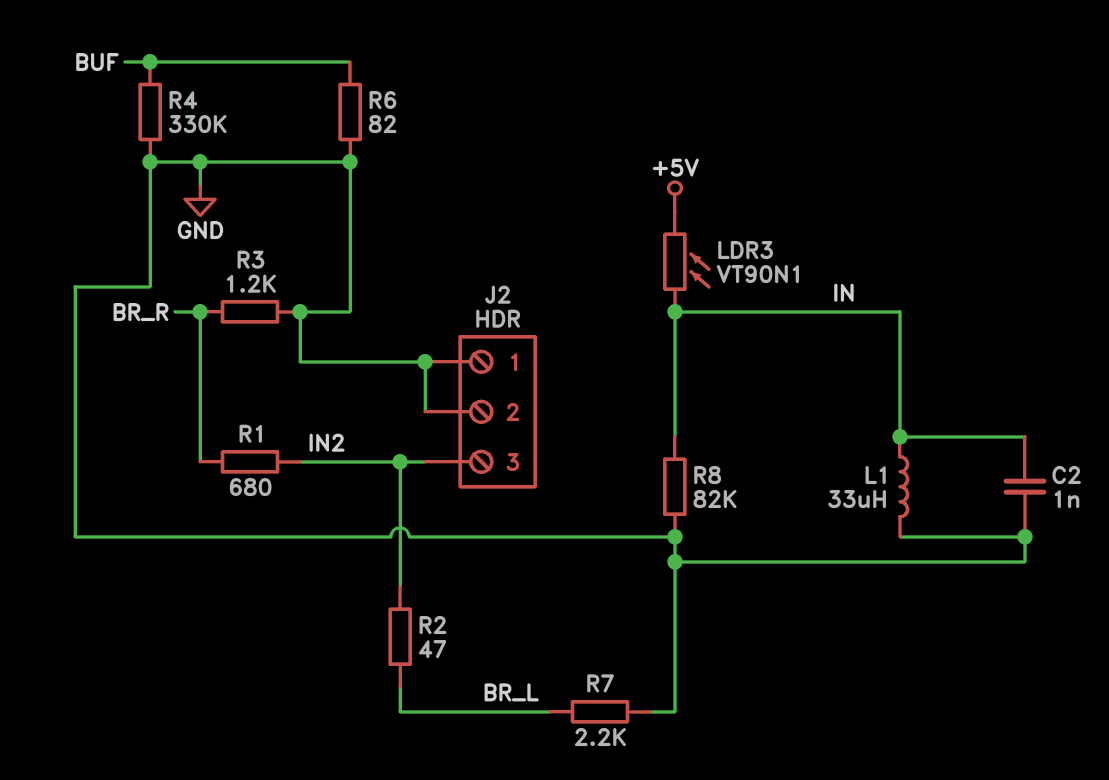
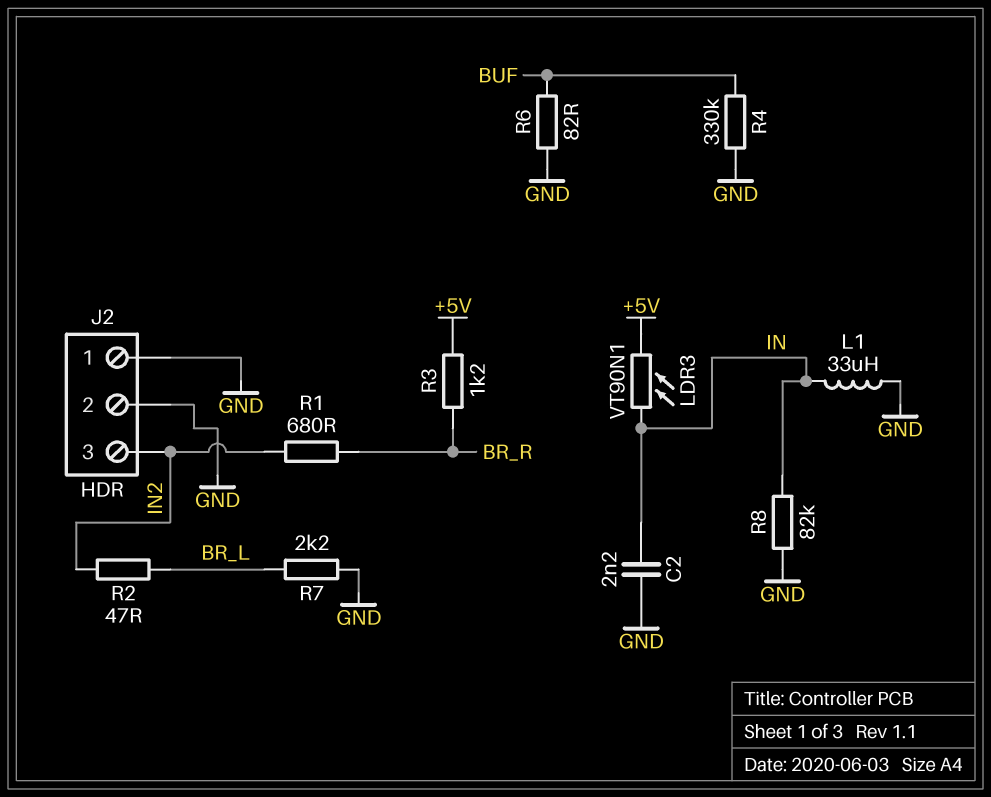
C2: 1nF (GND, IN) -> 2.2nF (GND, IN)
R3: 1.2k (BR_R, GND) -> 1.2k (+5V, BR_R)

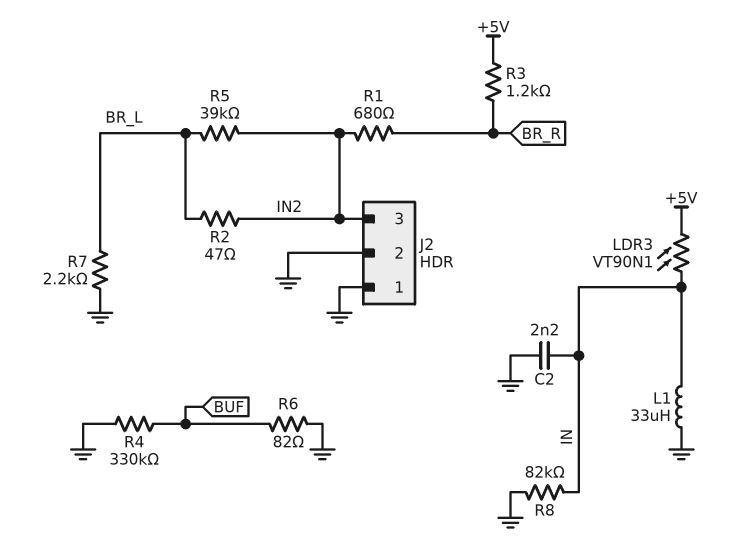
R5: none -> 39k (BR_L, IN2)

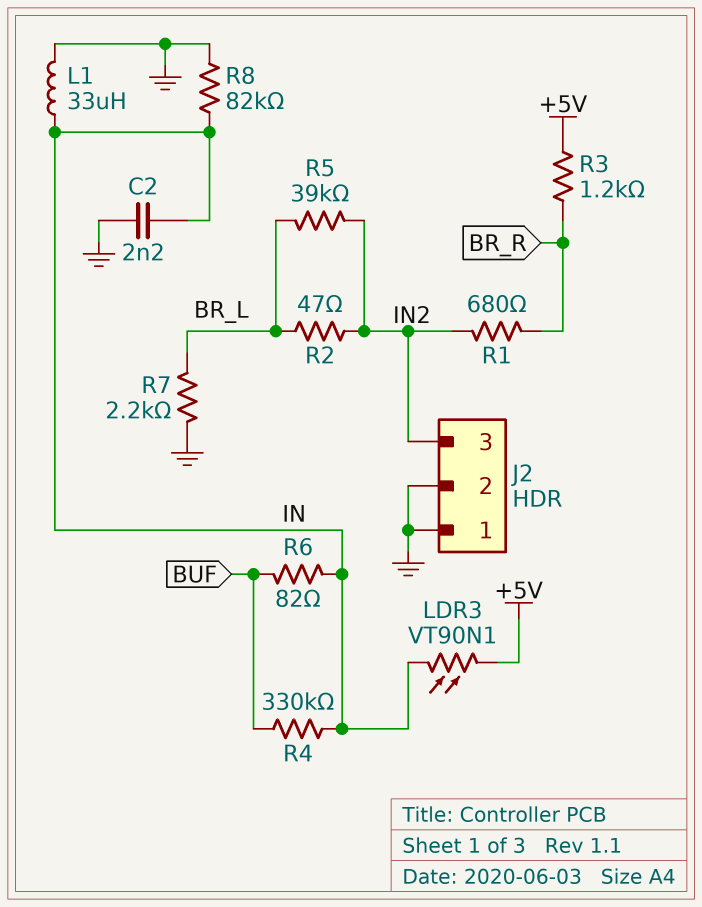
R4: 330k (BUF, GND) -> 330k (BUF, IN)
R6: 82 (BUF, GND) -> 82 (BUF, IN)

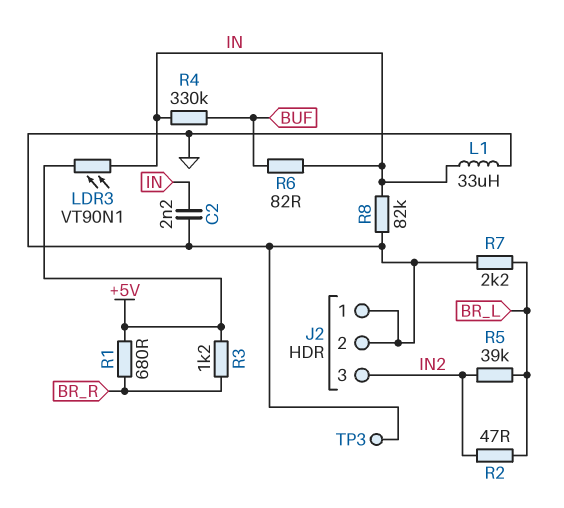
R1: 680 (BR_R, IN2) -> 680 (+5V, BR_R)
TP3: none -> test point (GND)

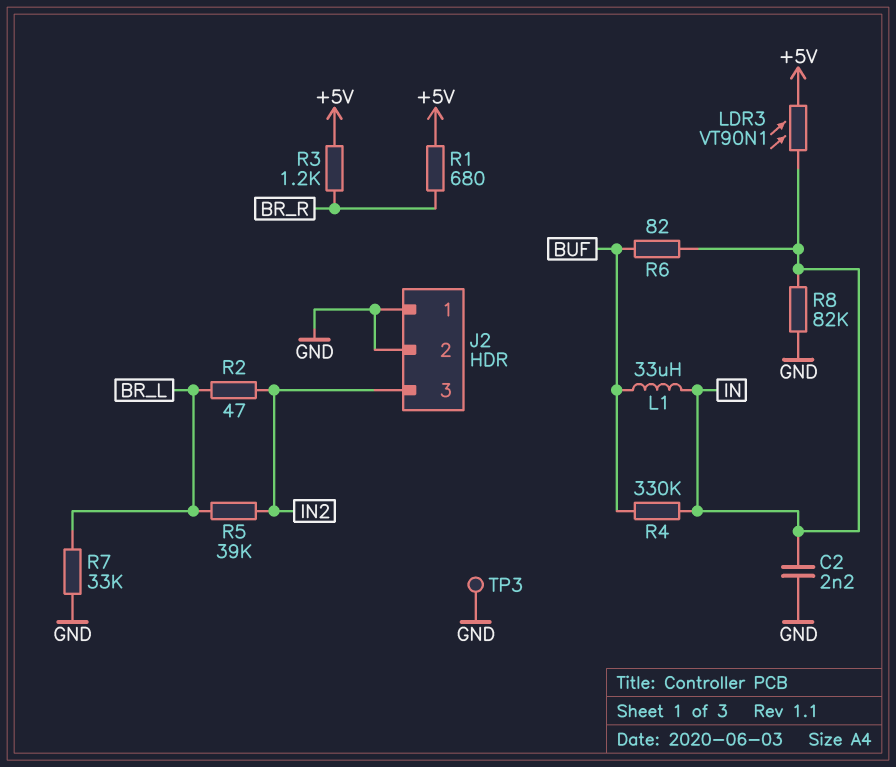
L1: 33uH (GND, IN) -> 33uH (BUF, IN)
R7: 2.2k (BR_L, GND) -> 33k (BR_L, GND)

